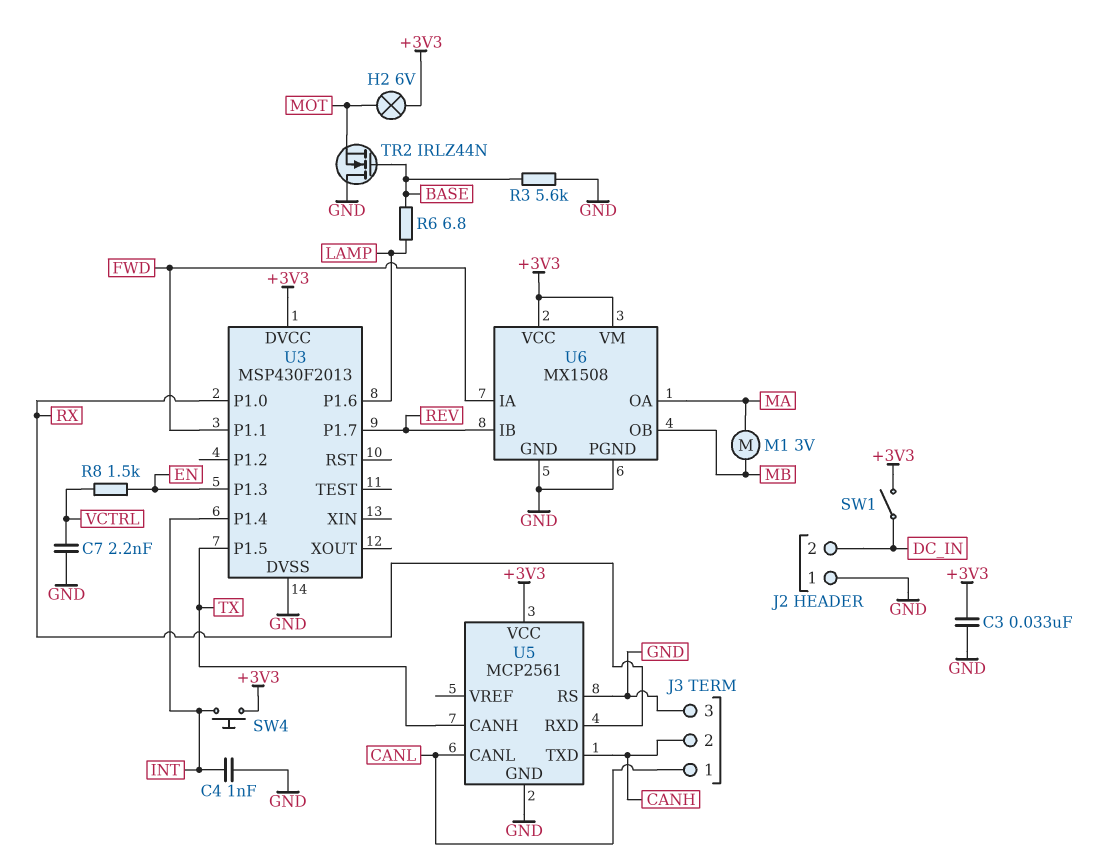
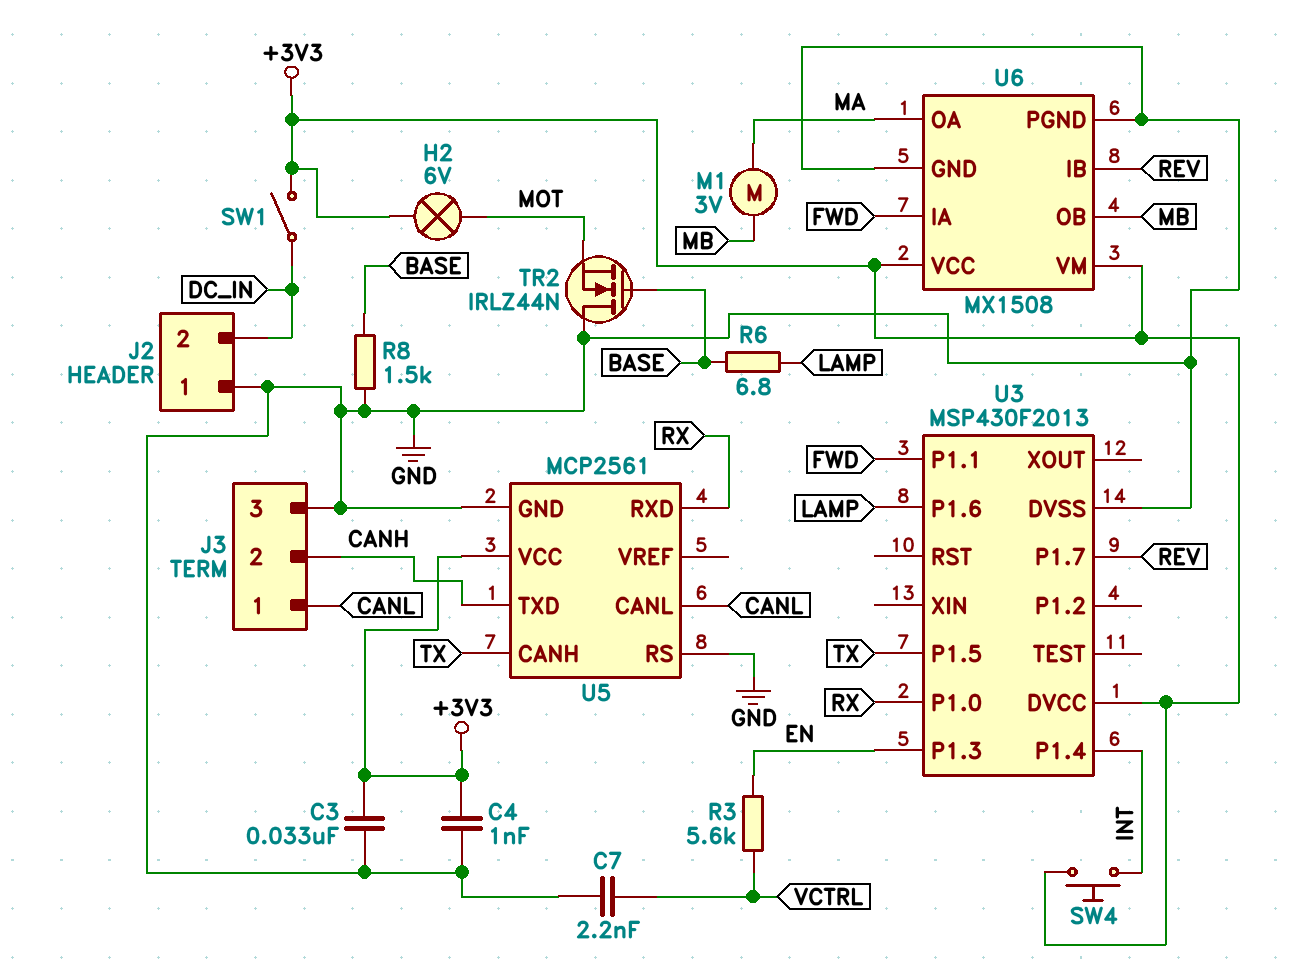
C4: 1nF (GND, INT) -> 1nF (+3V3, GND)
R3: 5.6k (BASE, GND) -> 5.6k (EN, VCTRL)
R8: 1.5k (EN, VCTRL) -> 1.5k (BASE, GND)

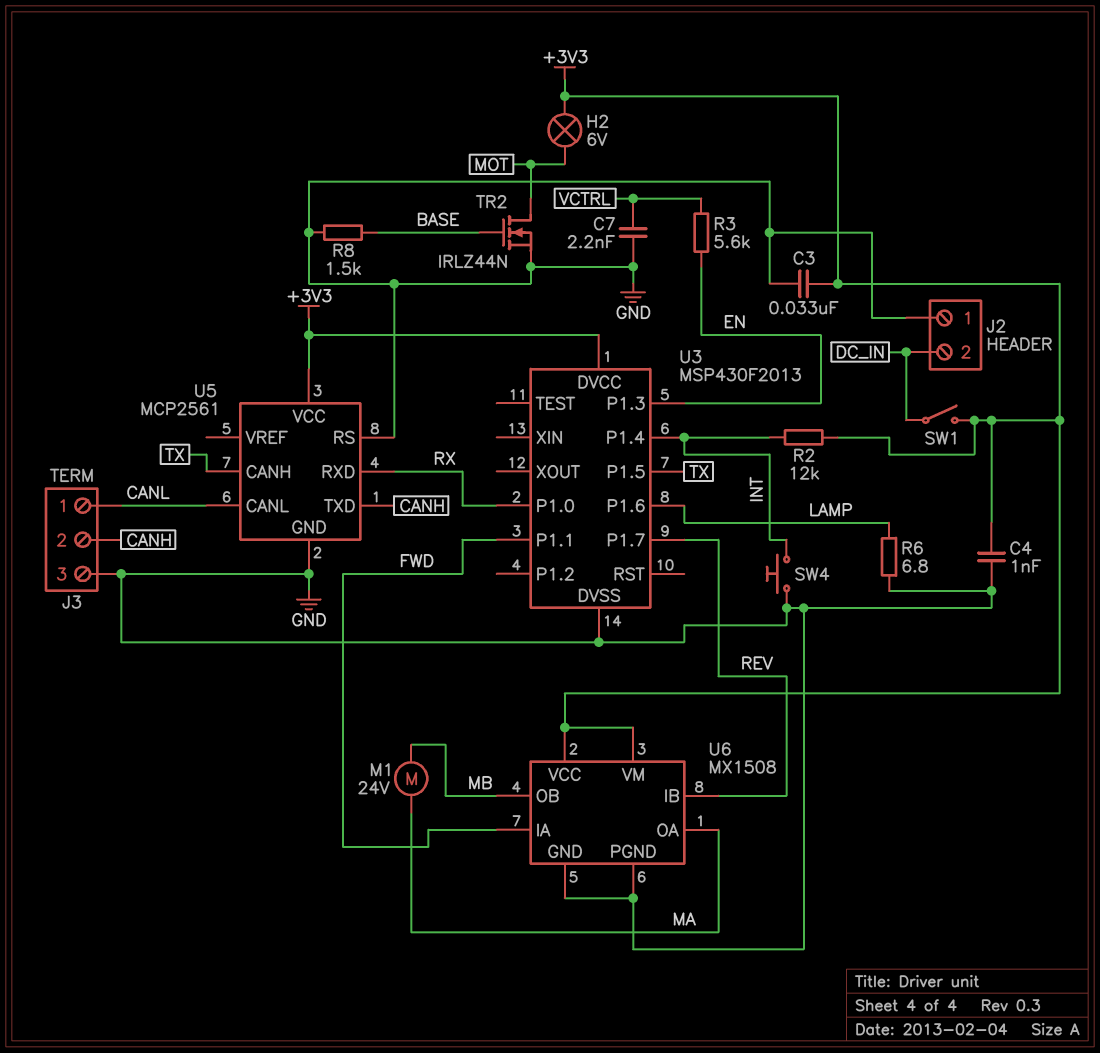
M1: motor 3V (MA, MB) -> motor 24V (MA, MB)
R2: none -> 12k (+3V3, INT)
R6: 6.8 (BASE, LAMP) -> 6.8 (GND, LAMP)
SW4: button (+3V3, INT) -> button (GND, INT)
TR2: NMOS IRLZ44N (G BASE, D GND, S MOT) -> NMOS IRLZ44N (G BASE, D MOT, S GND)

